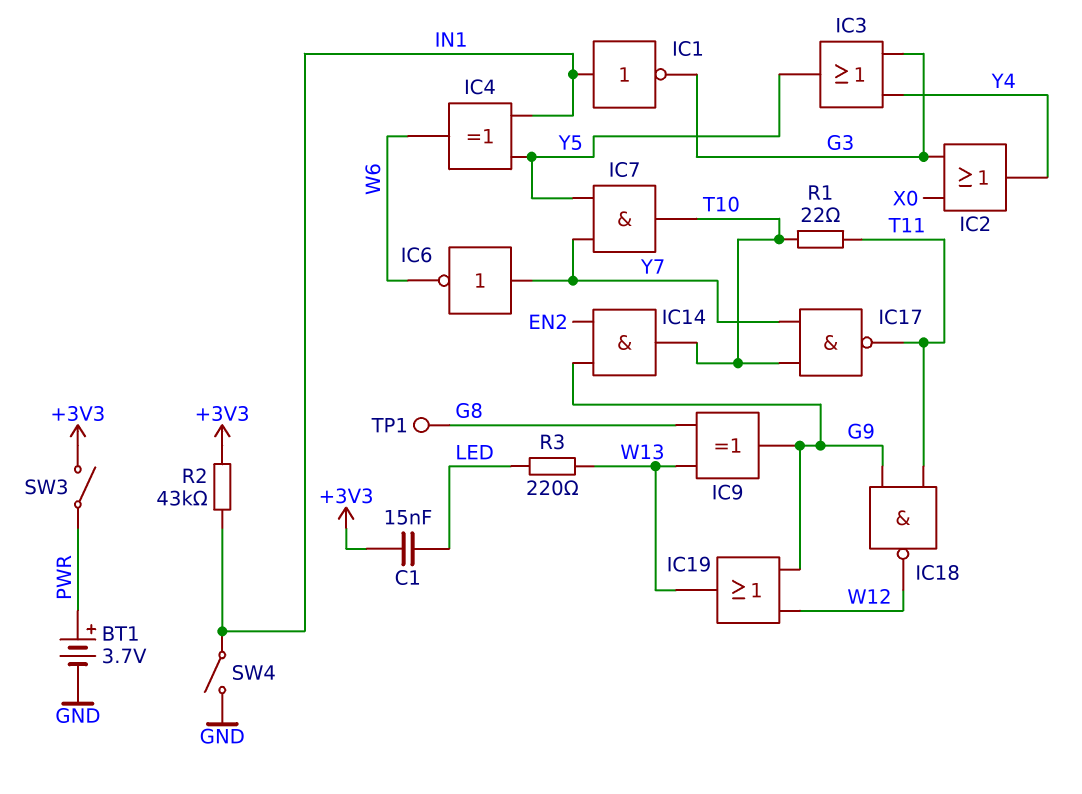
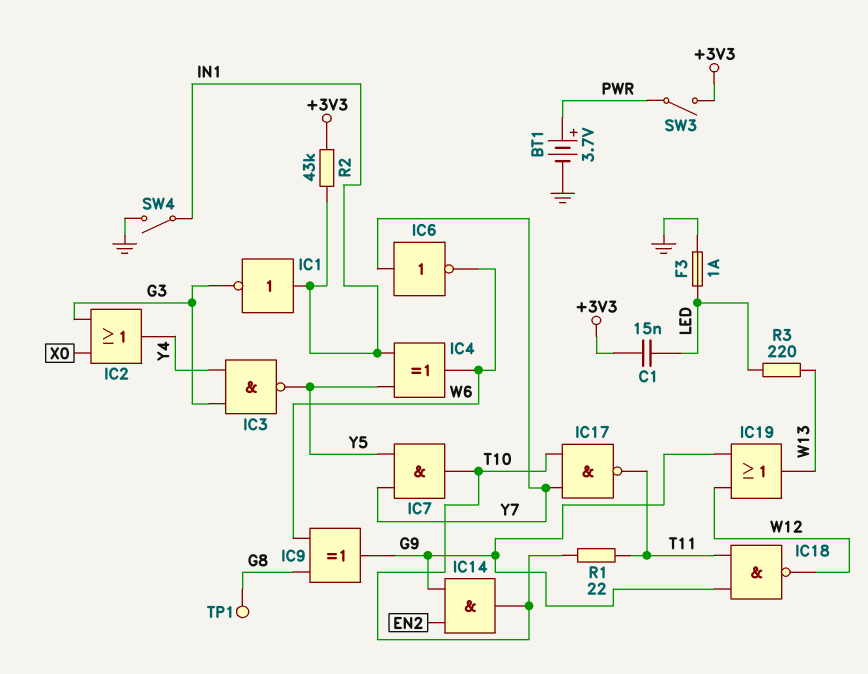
F3: none -> 1A (GND, LED)
IC3: OR (in G3, in Y4, out Y5) -> NAND (in G3, in Y4, out Y5)
IC9: XOR (in G8, in W13, out G9) -> XOR (in G8, in W6, out G9)

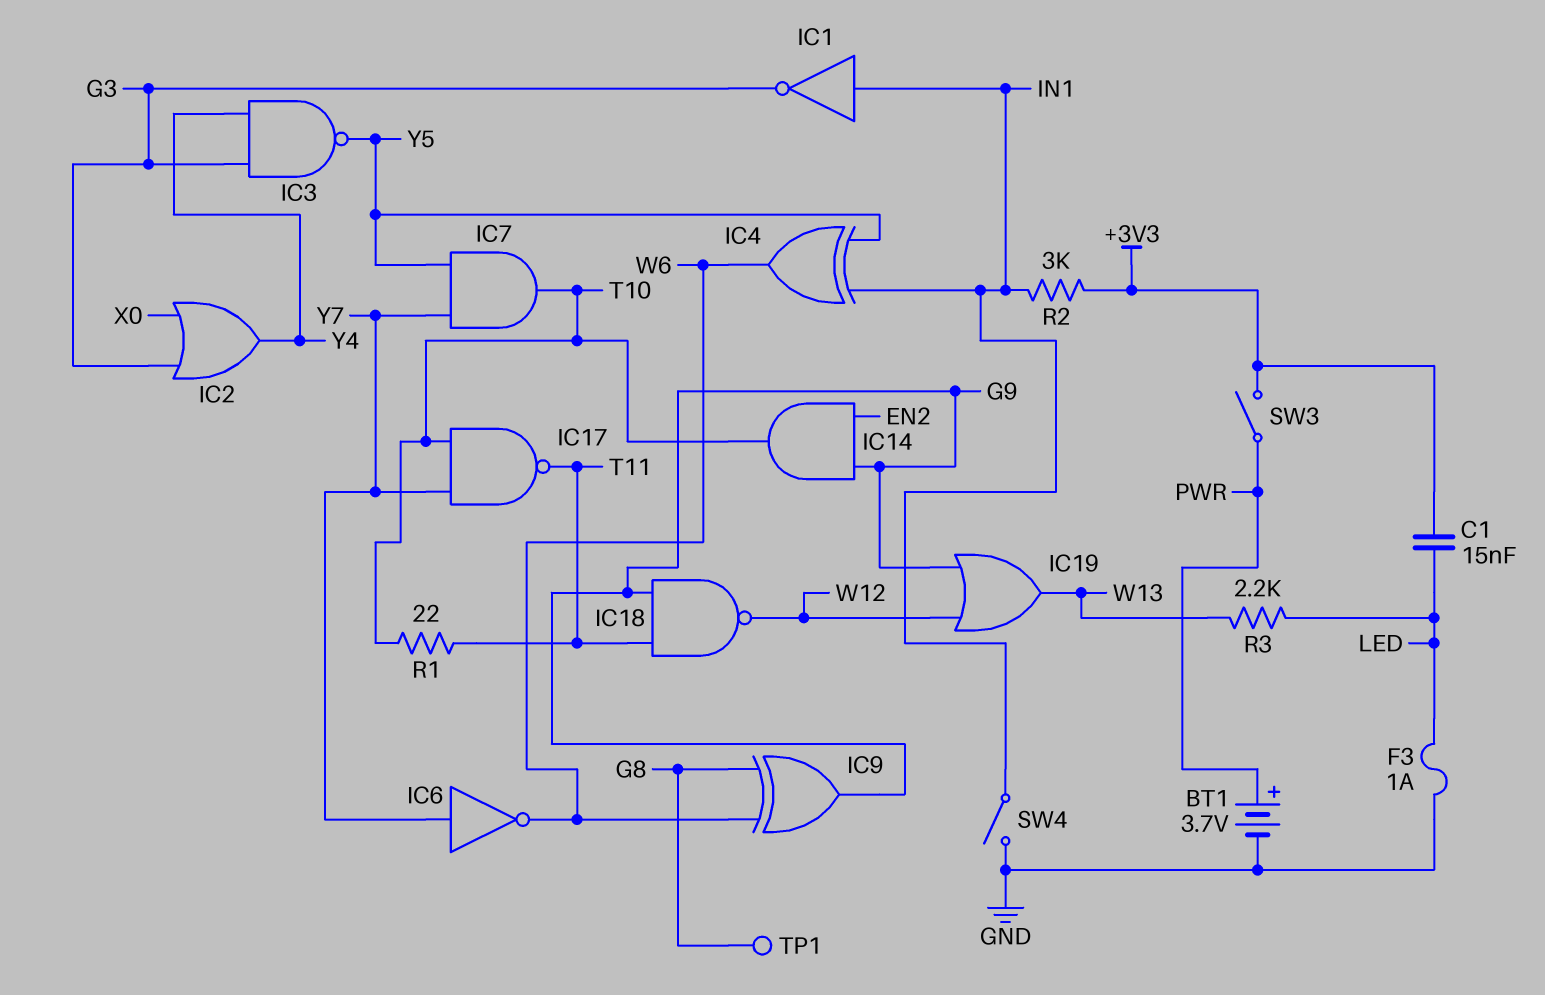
R2: 43k (+3V3, IN1) -> 3k (+3V3, IN1)
R3: 220 (LED, W13) -> 2.2k (LED, W13)

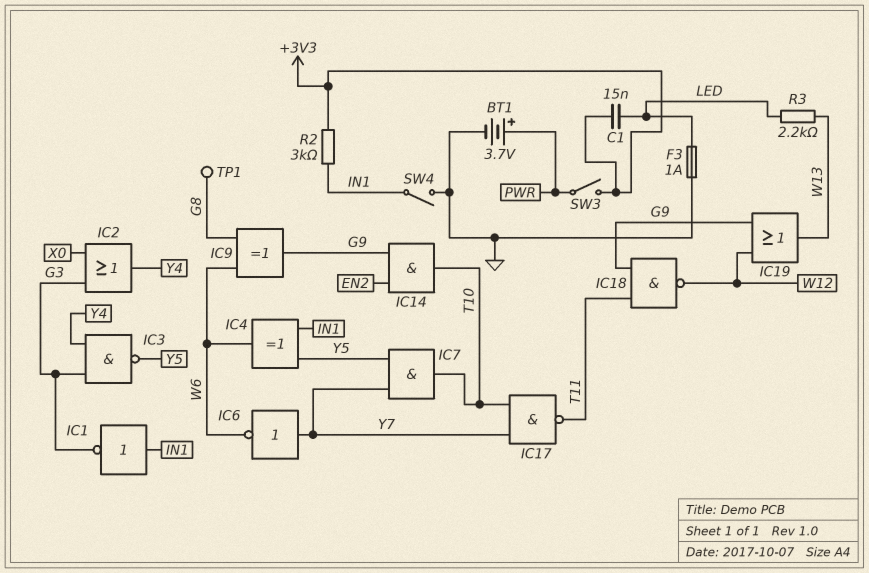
R1: 22 (T10, T11) -> none

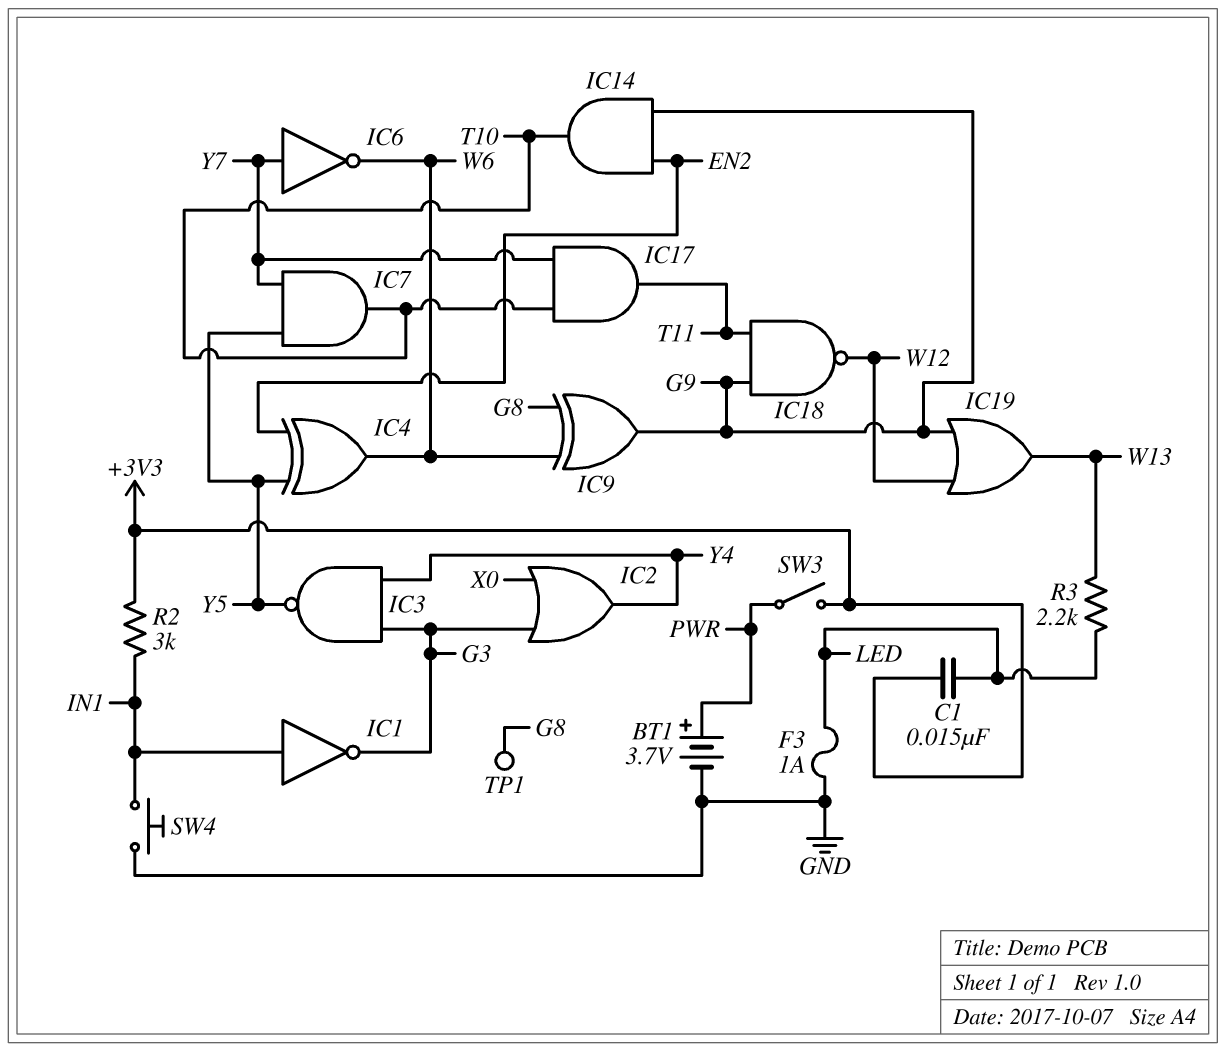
IC4: XOR (in IN1, in Y5, out W6) -> XOR (in EN2, in Y5, out W6)
IC17: NAND (in T10, in Y7, out T11) -> AND (in T10, in Y7, out T11)
SW4: switch (GND, IN1) -> button (GND, IN1)

